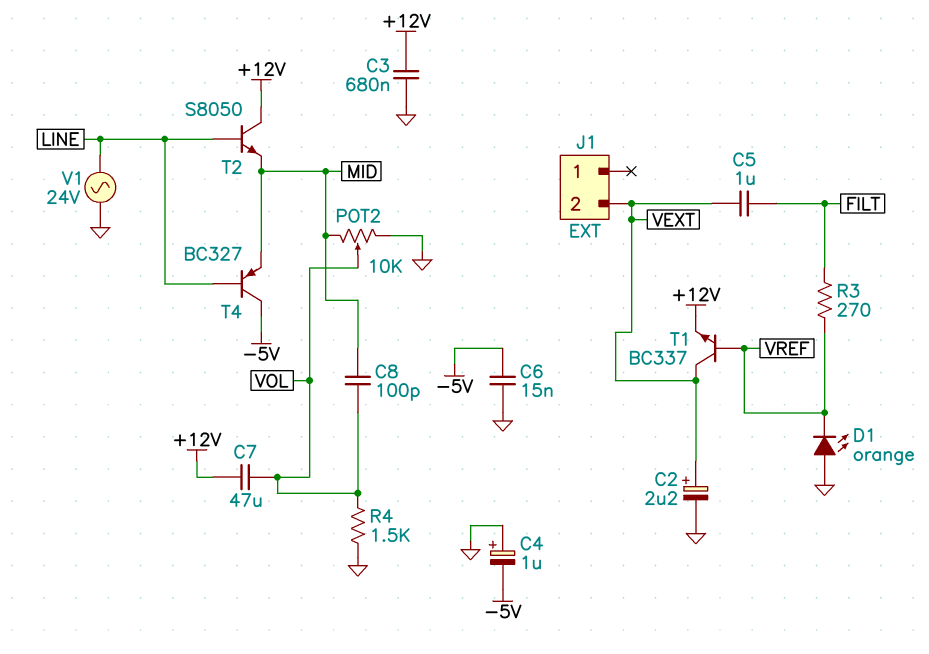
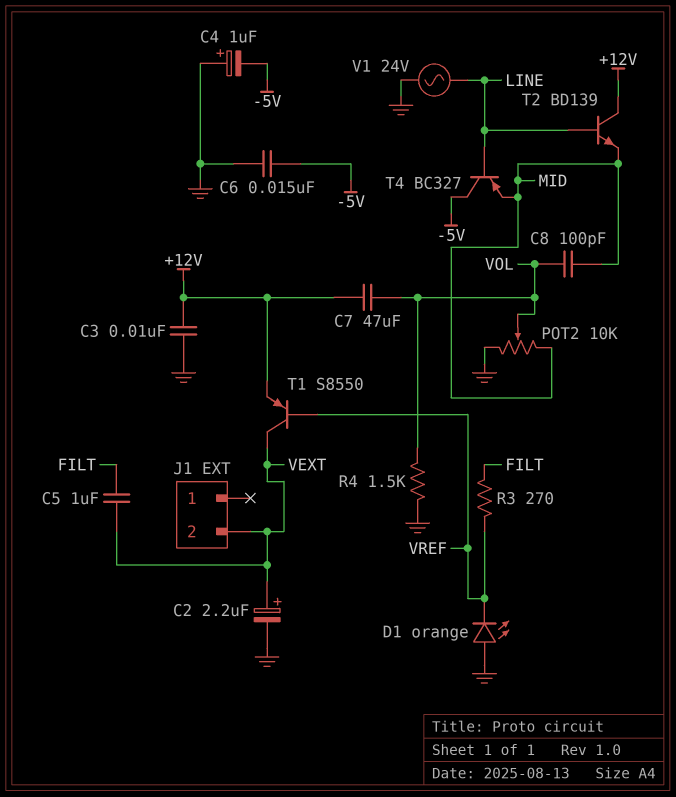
C3: 680nF (+12V, GND) -> 10nF (+12V, GND)
T1: NPN BC337 (B VREF, C VEXT, E +12V) -> PNP S8550 (B VREF, C VEXT, E +12V)
T2: NPN S8050 (B LINE, C +12V, E MID) -> NPN BD139 (B LINE, C +12V, E MID)

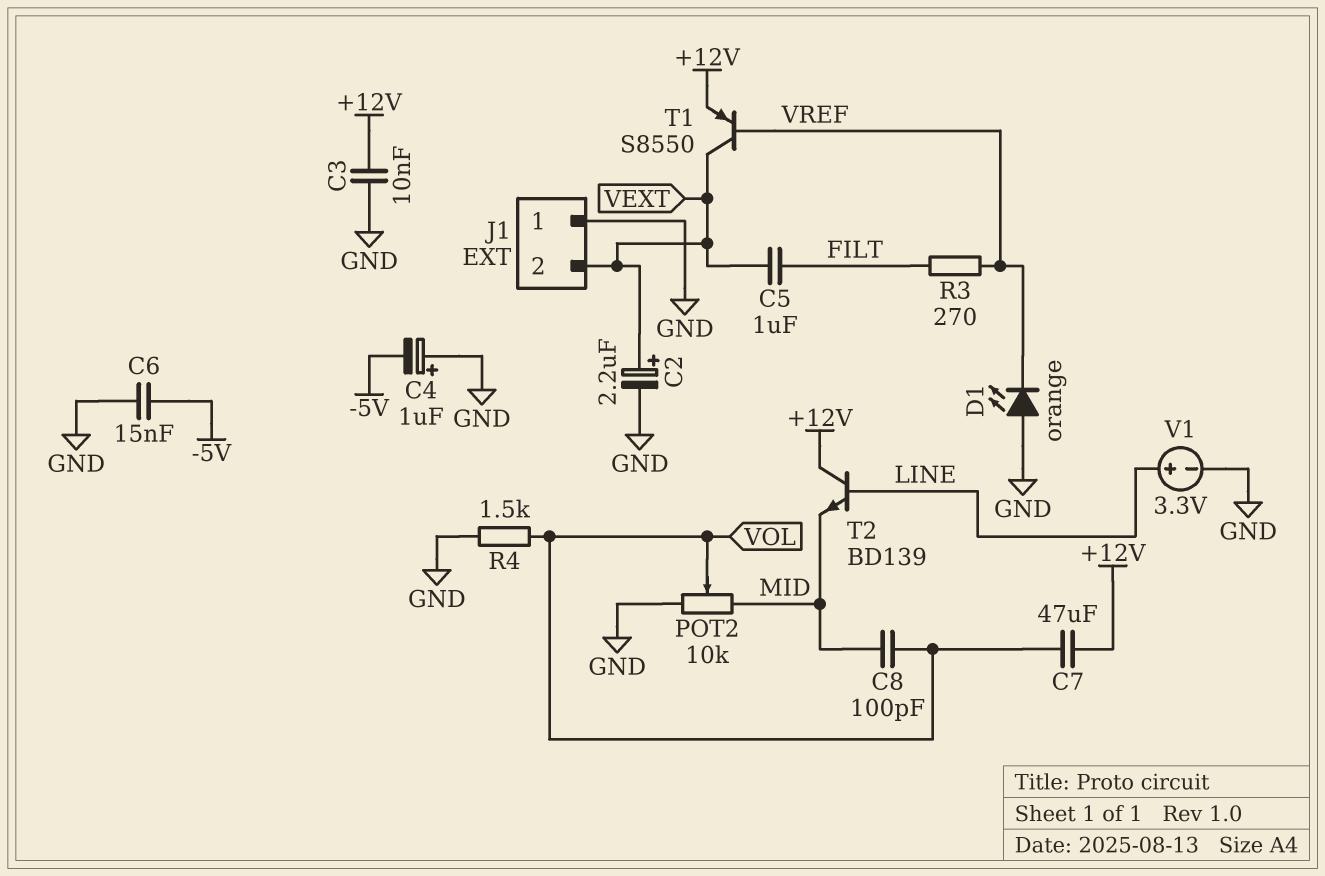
J1 pin 1: none -> GND
T4: PNP BC327 (B LINE, C -5V, E MID) -> none
V1: AC 24V (GND, LINE) -> 3.3V (plus LINE, minus GND)

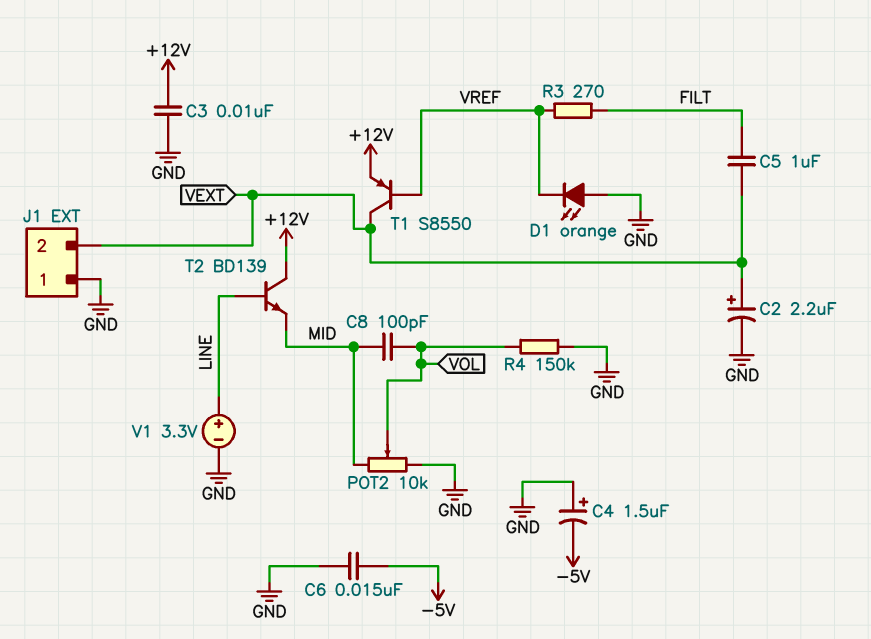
C4: 1uF (plus GND, minus -5V) -> 1.5uF (plus GND, minus -5V)
C7: 47uF (+12V, VOL) -> none
R4: 1.5k (GND, VOL) -> 150k (GND, VOL)

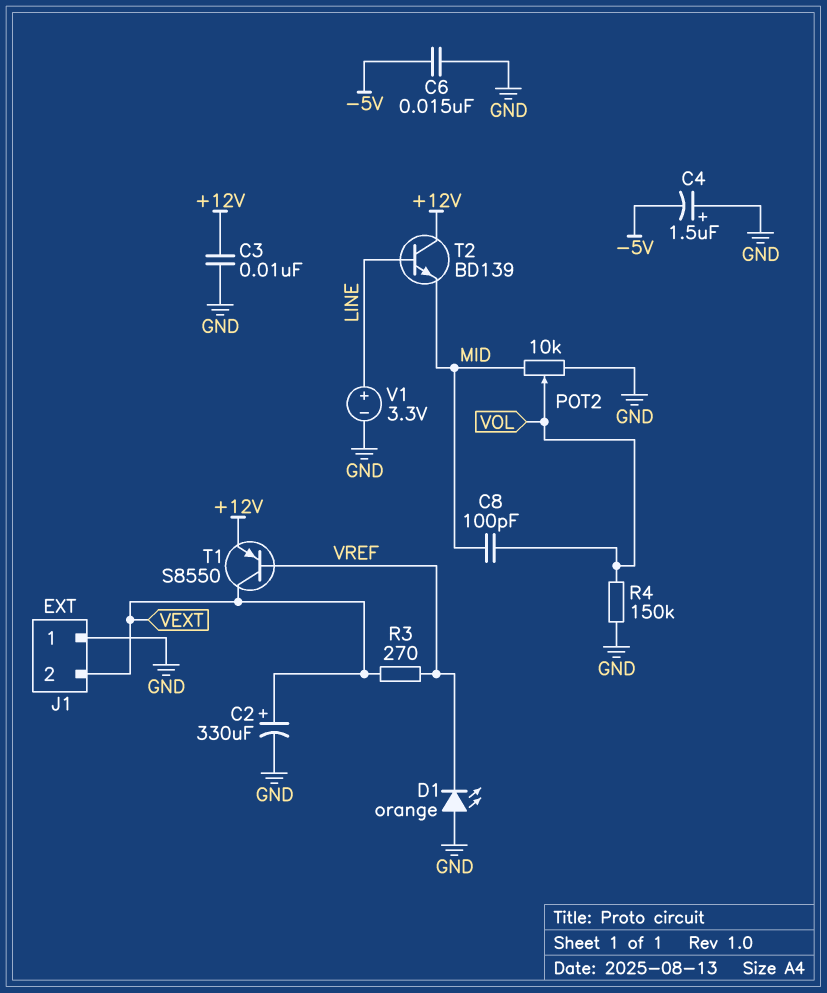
C2: 2.2uF (plus VEXT, minus GND) -> 330uF (plus VEXT, minus GND)
C5: 1uF (FILT, VEXT) -> none
R3: 270 (FILT, VREF) -> 270 (VEXT, VREF)

